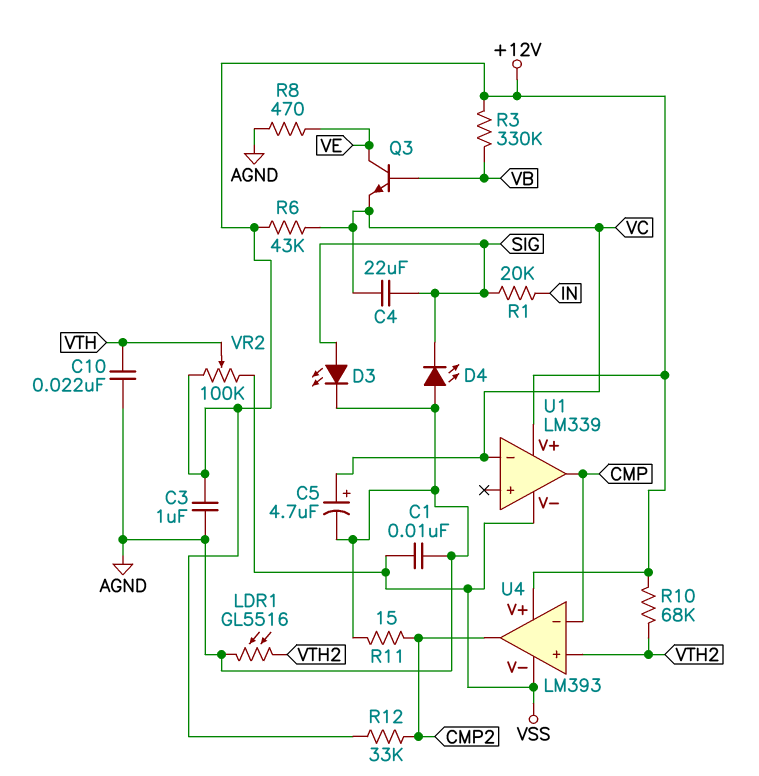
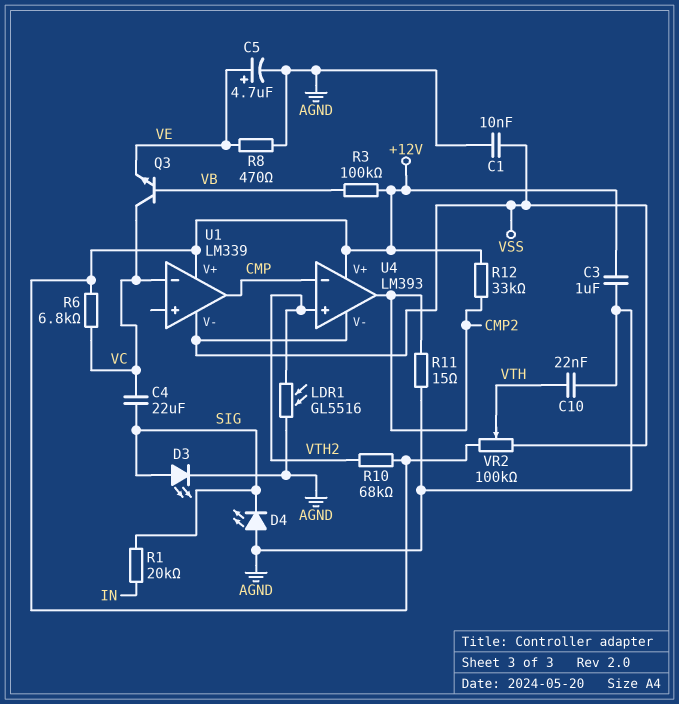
C5: 4.7uF (plus VC, minus AGND) -> 4.7uF (plus VE, minus AGND)
Q3: NPN (B VB, C VE, E VC) -> NPN (B VB, C VC, E VE)
R3: 330k (+12V, VB) -> 100k (+12V, VB)
R6: 43k (+12V, VC) -> 6.8k (+12V, VC)

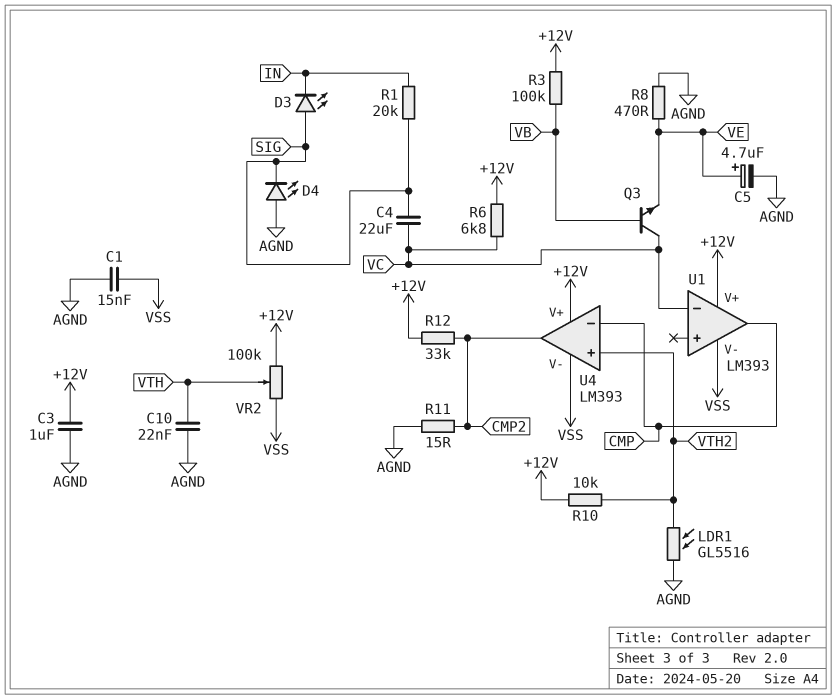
C1: 10nF (AGND, VSS) -> 15nF (AGND, VSS)
D3: LED (A SIG, K AGND) -> LED (A SIG, K IN)
R10: 68k (+12V, VTH2) -> 10k (+12V, VTH2)
U1: LM339 -> LM393

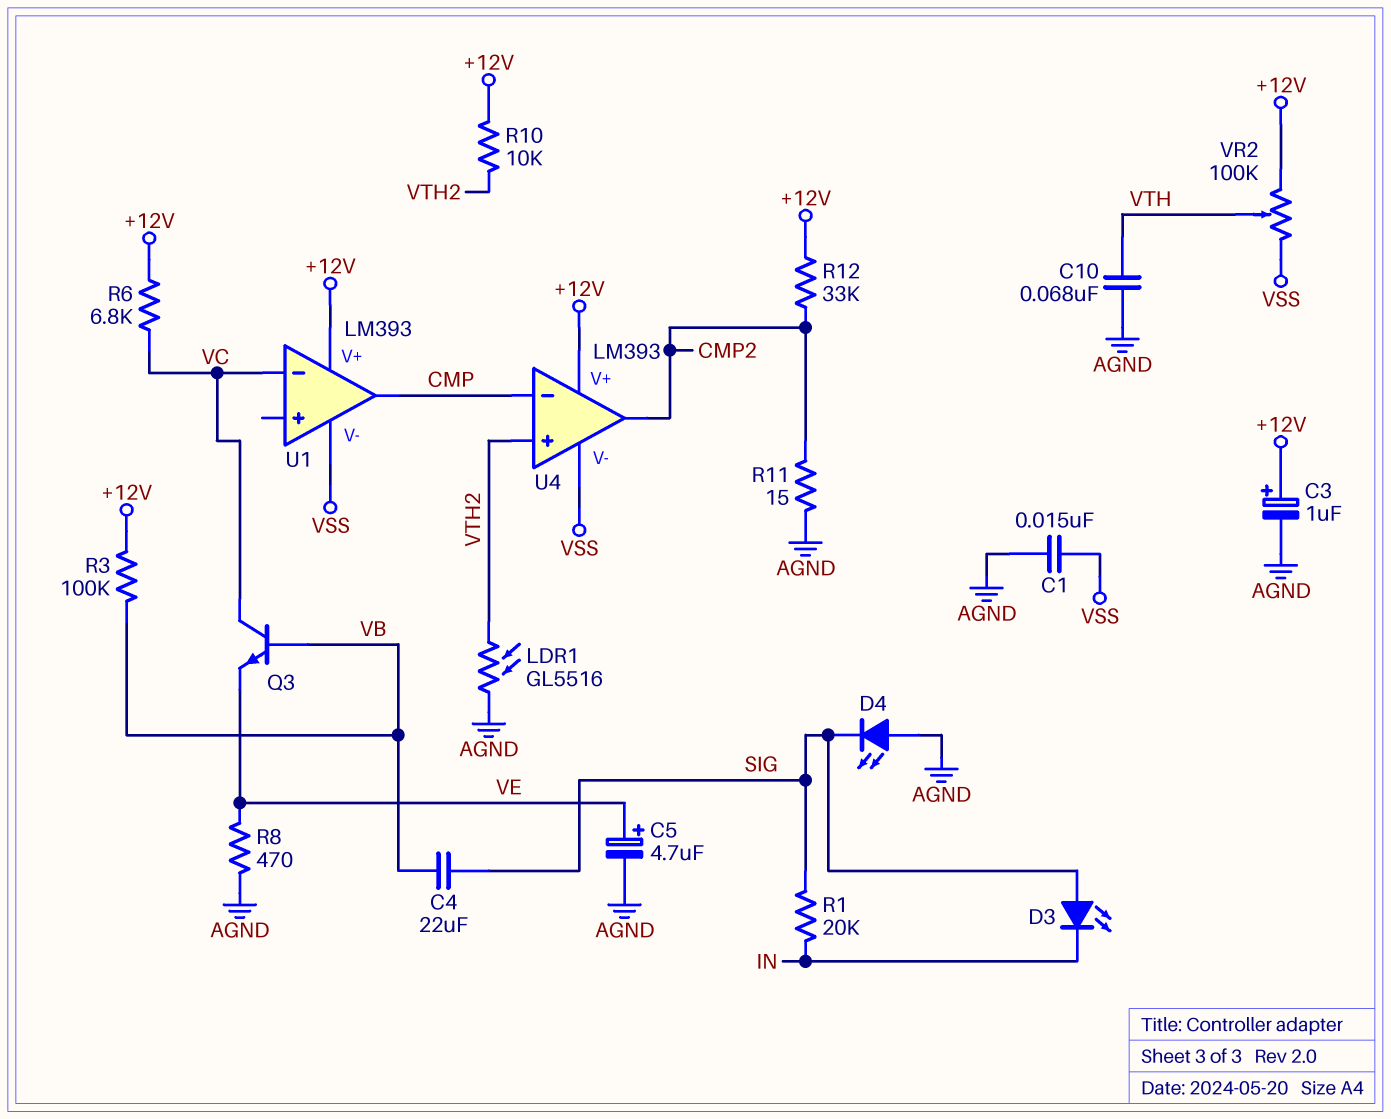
C3: 1uF (+12V, AGND) -> 1uF (plus +12V, minus AGND)
C4: 22uF (SIG, VC) -> 22uF (SIG, VB)
C10: 22nF (AGND, VTH) -> 68nF (AGND, VTH)

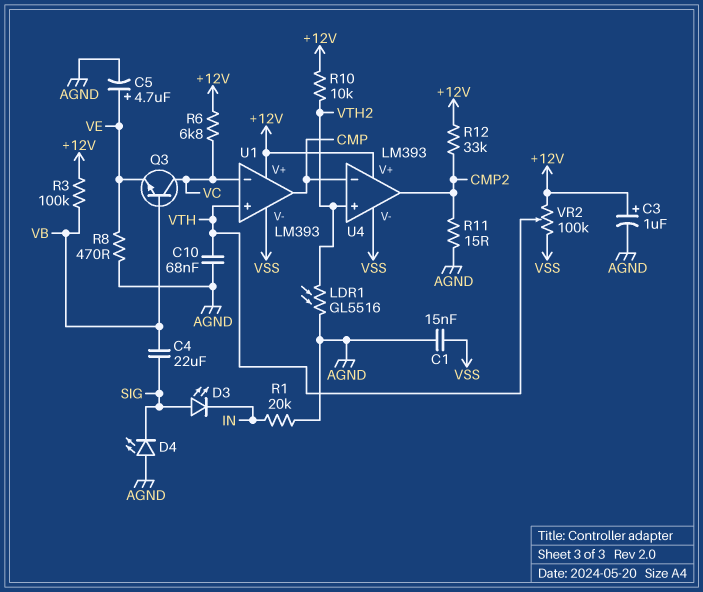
R1: 20k (IN, SIG) -> 20k (AGND, IN)
U1 pin in+: none -> VTH

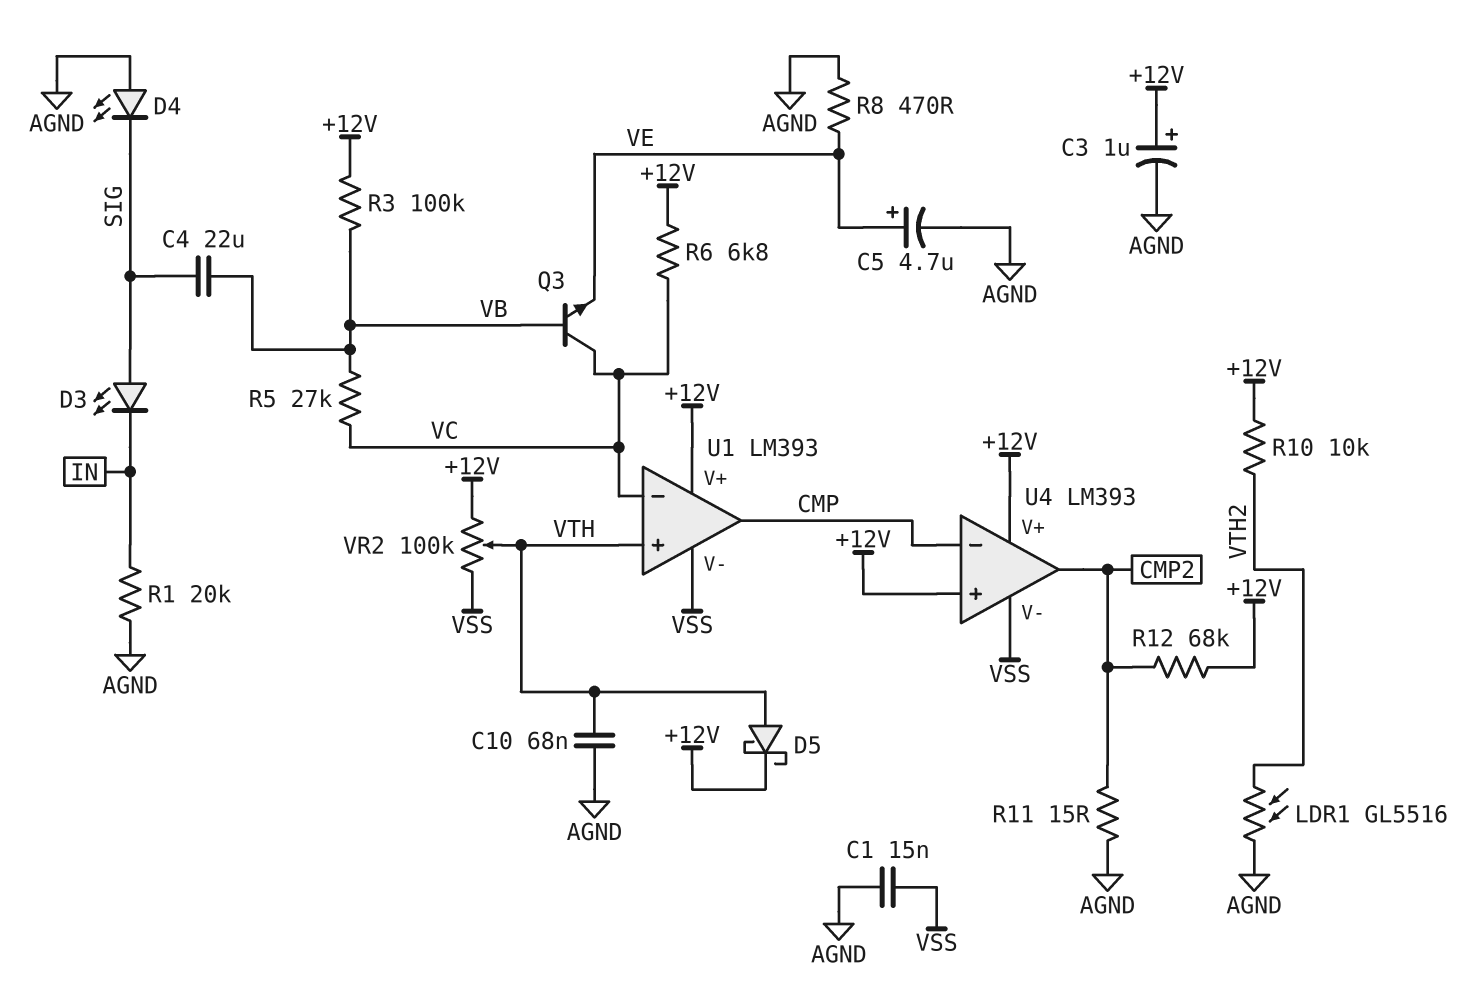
D5: none -> schottky (A VTH, K +12V)
R5: none -> 27k (VB, VC)
R12: 33k (+12V, CMP2) -> 68k (+12V, CMP2)
U4 pin in+: VTH2 -> +12V

